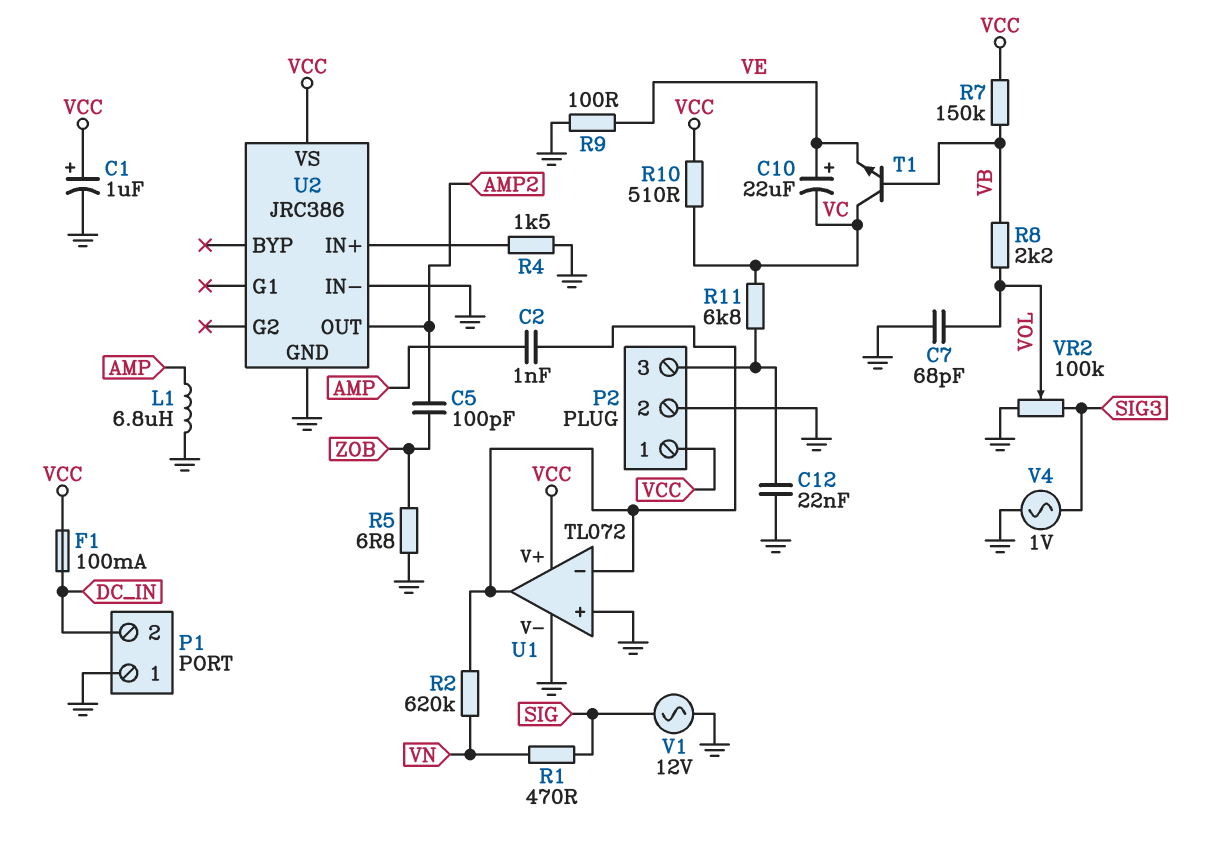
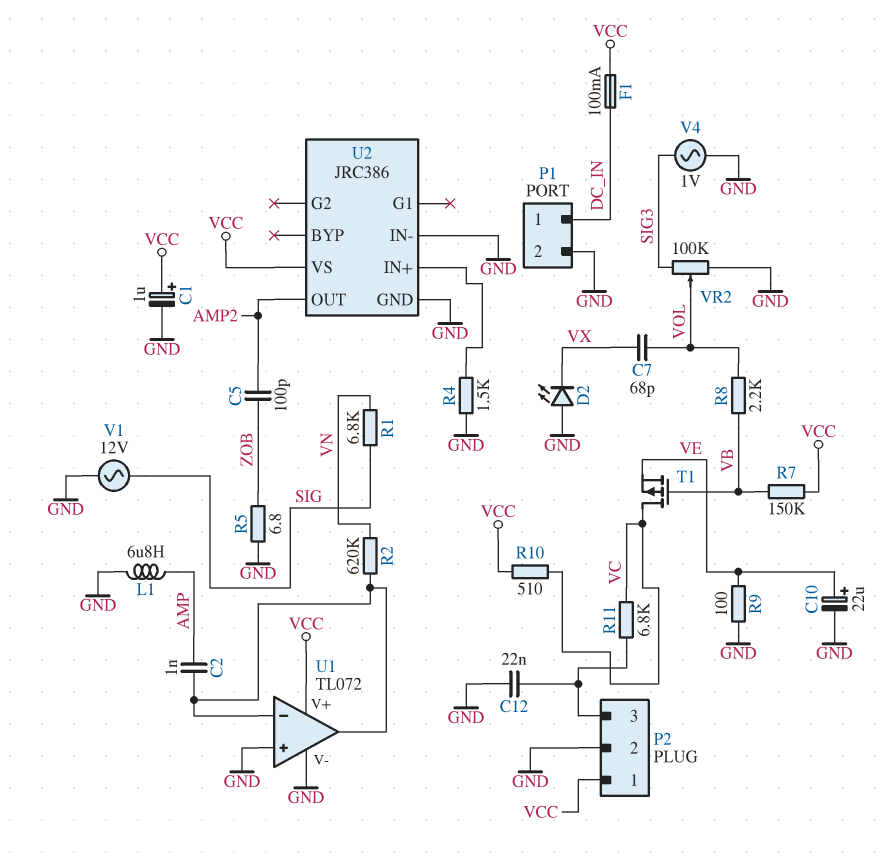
C7: 68pF (GND, VOL) -> 68pF (VOL, VX)
C10: 22uF (plus VE, minus VC) -> 22uF (plus VE, minus GND)
D2: none -> LED (A GND, K VX)
P1 pin 1: GND -> DC_IN
P1 pin 2: DC_IN -> GND
R1: 470 (SIG, VN) -> 6.8k (SIG, VN)
T1: NPN (B VB, C VC, E VE) -> PMOS (G VB, D VC, S VE)

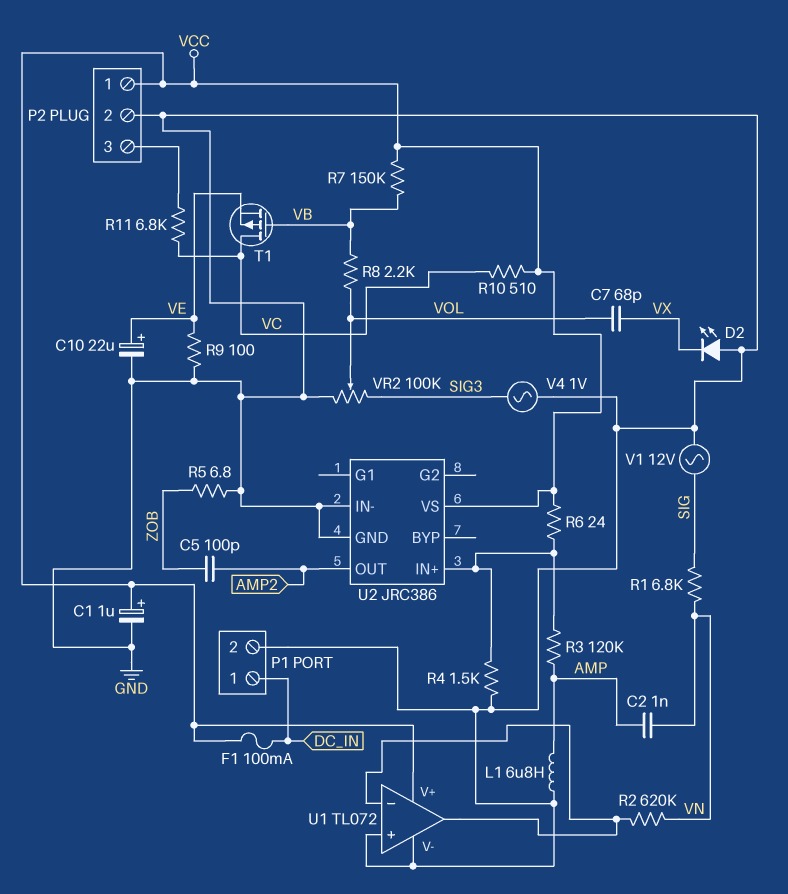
C2: 1nF (AMP, U1/in-) -> 1nF (AMP, VN)
C12: 22nF (GND, P2/3) -> none
R3: none -> 120k (AMP, U2/IN+)
R6: none -> 24 (U2/IN+, VCC)

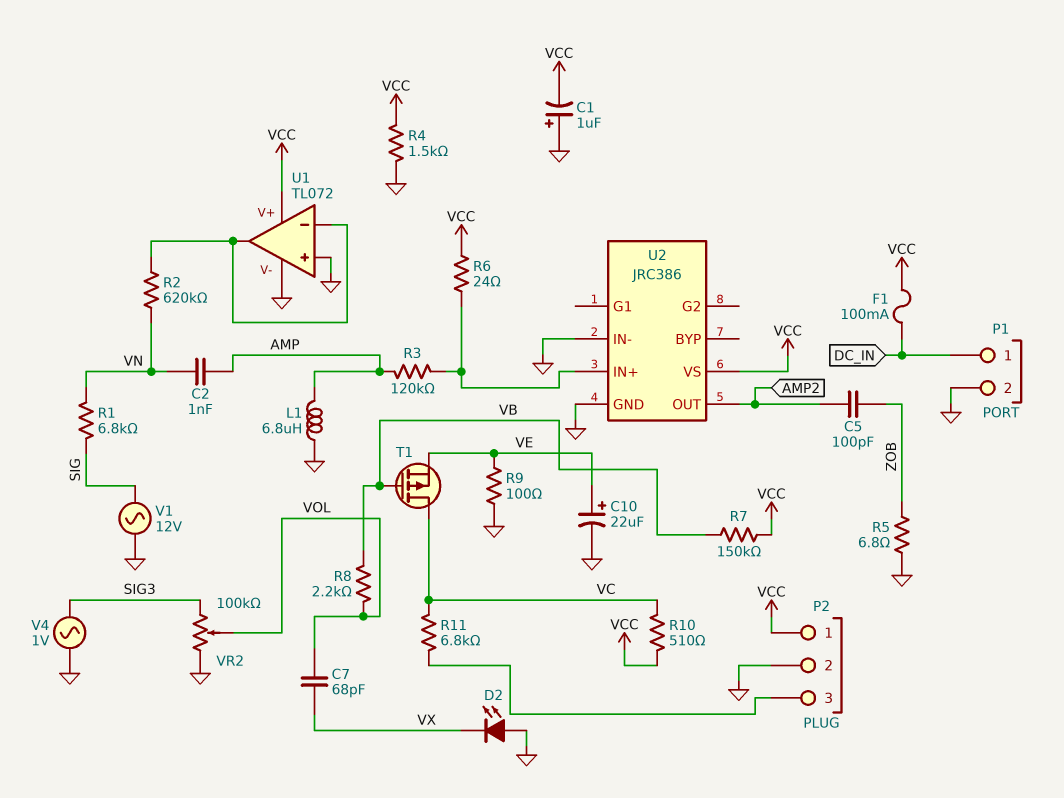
C1: 1uF (plus VCC, minus GND) -> 1uF (plus GND, minus VCC)
R4: 1.5k (GND, U2/IN+) -> 1.5k (GND, VCC)

